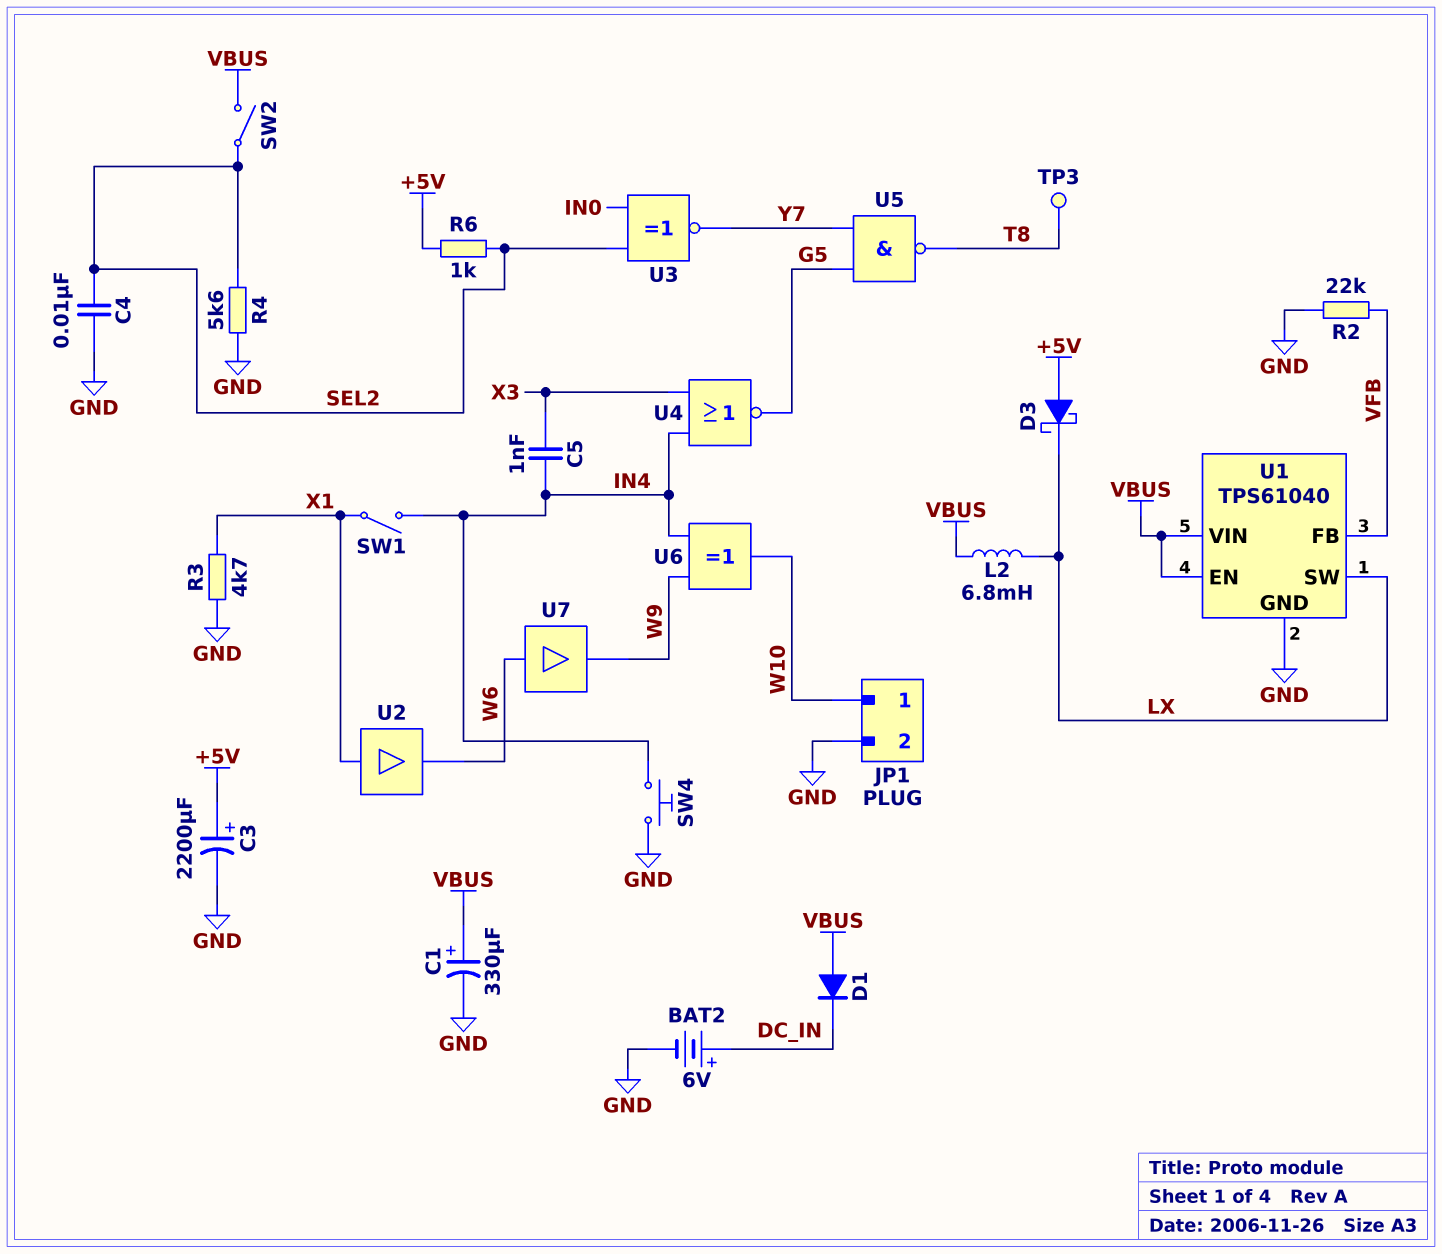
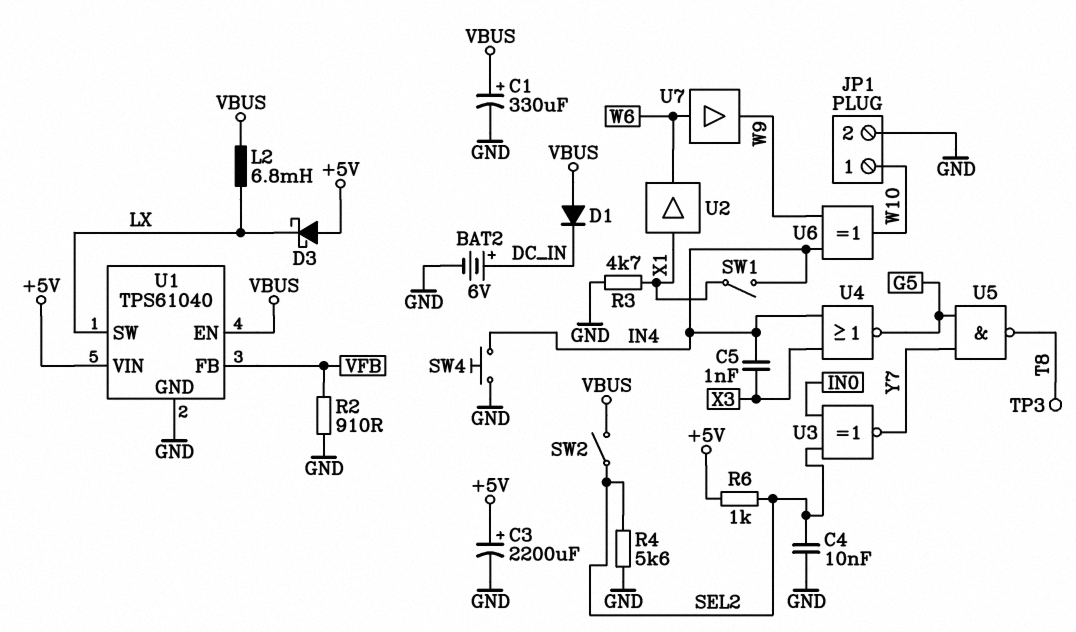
R2: 22k (GND, VFB) -> 910 (GND, VFB)
U1 pin VIN: VBUS -> +5V

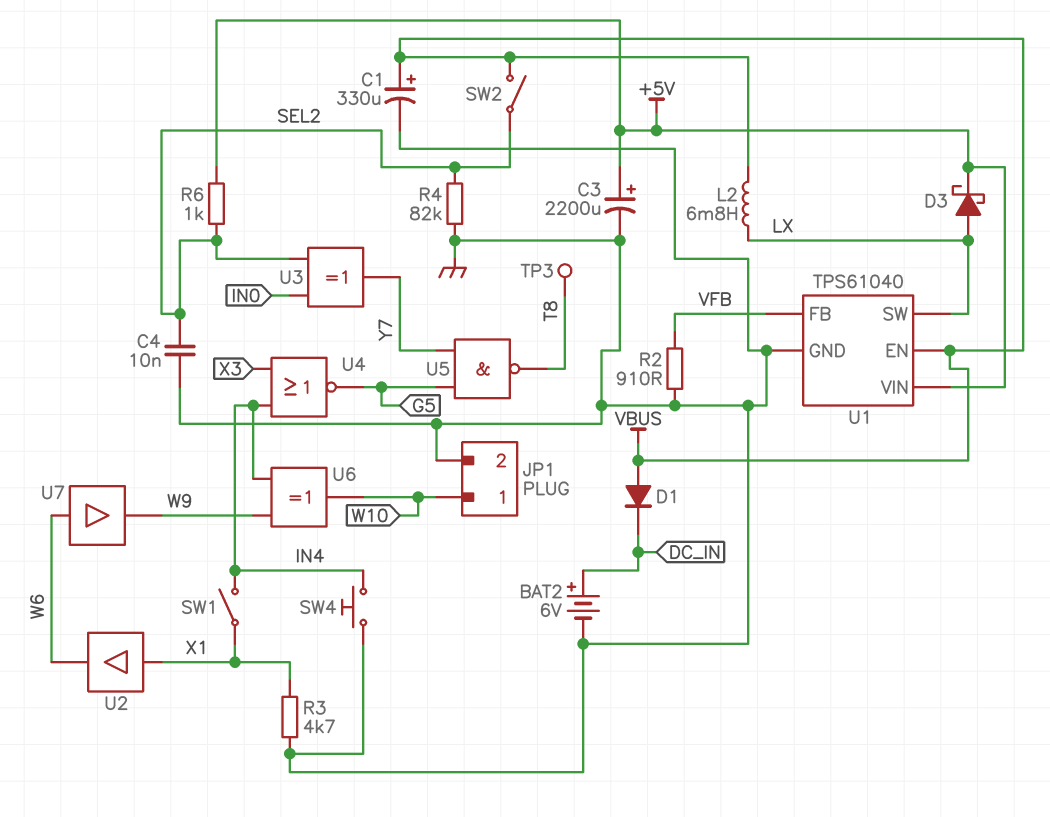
C5: 1nF (IN4, X3) -> none
D3: schottky (A +5V, K LX) -> schottky (A LX, K +5V)
R4: 5.6k (GND, SEL2) -> 82k (GND, SEL2)
U3: XNOR (in IN0, in SEL2, out Y7) -> XOR (in IN0, in SEL2, out Y7)

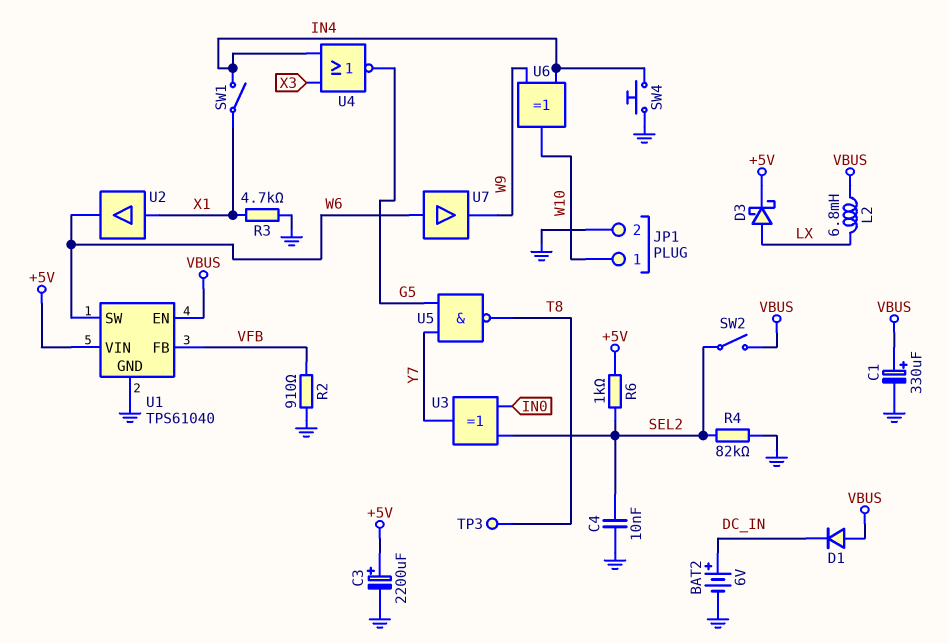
U1 pin SW: LX -> W6

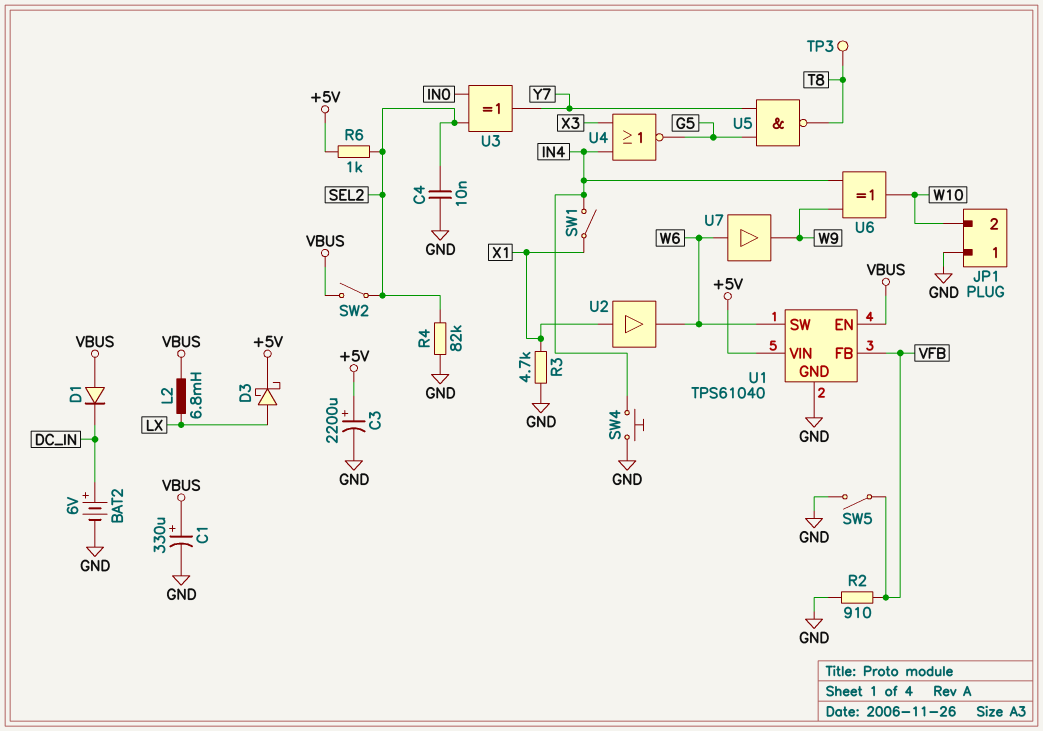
JP1 pin 1: W10 -> GND
JP1 pin 2: GND -> W10
SW5: none -> switch (GND, VFB)

